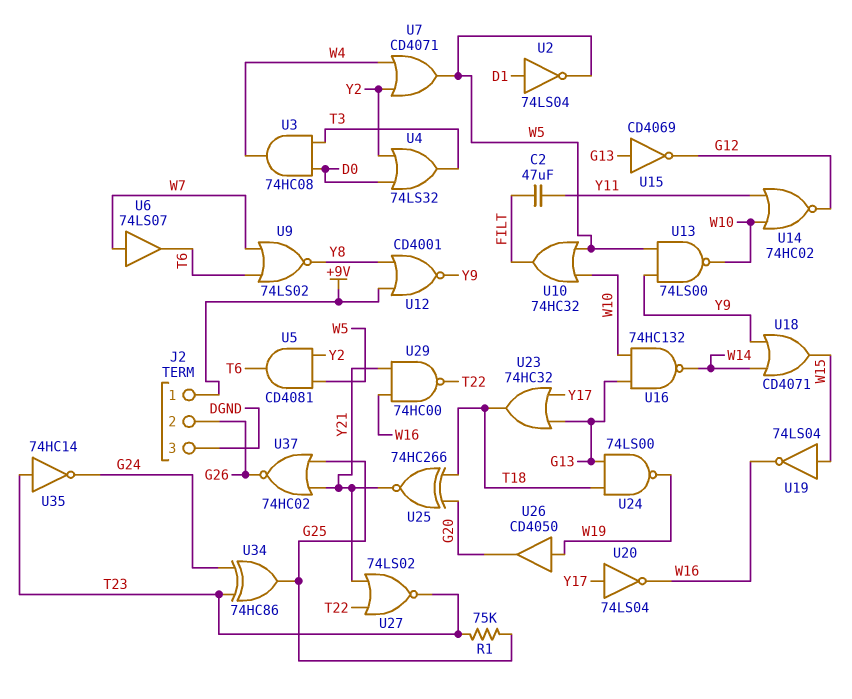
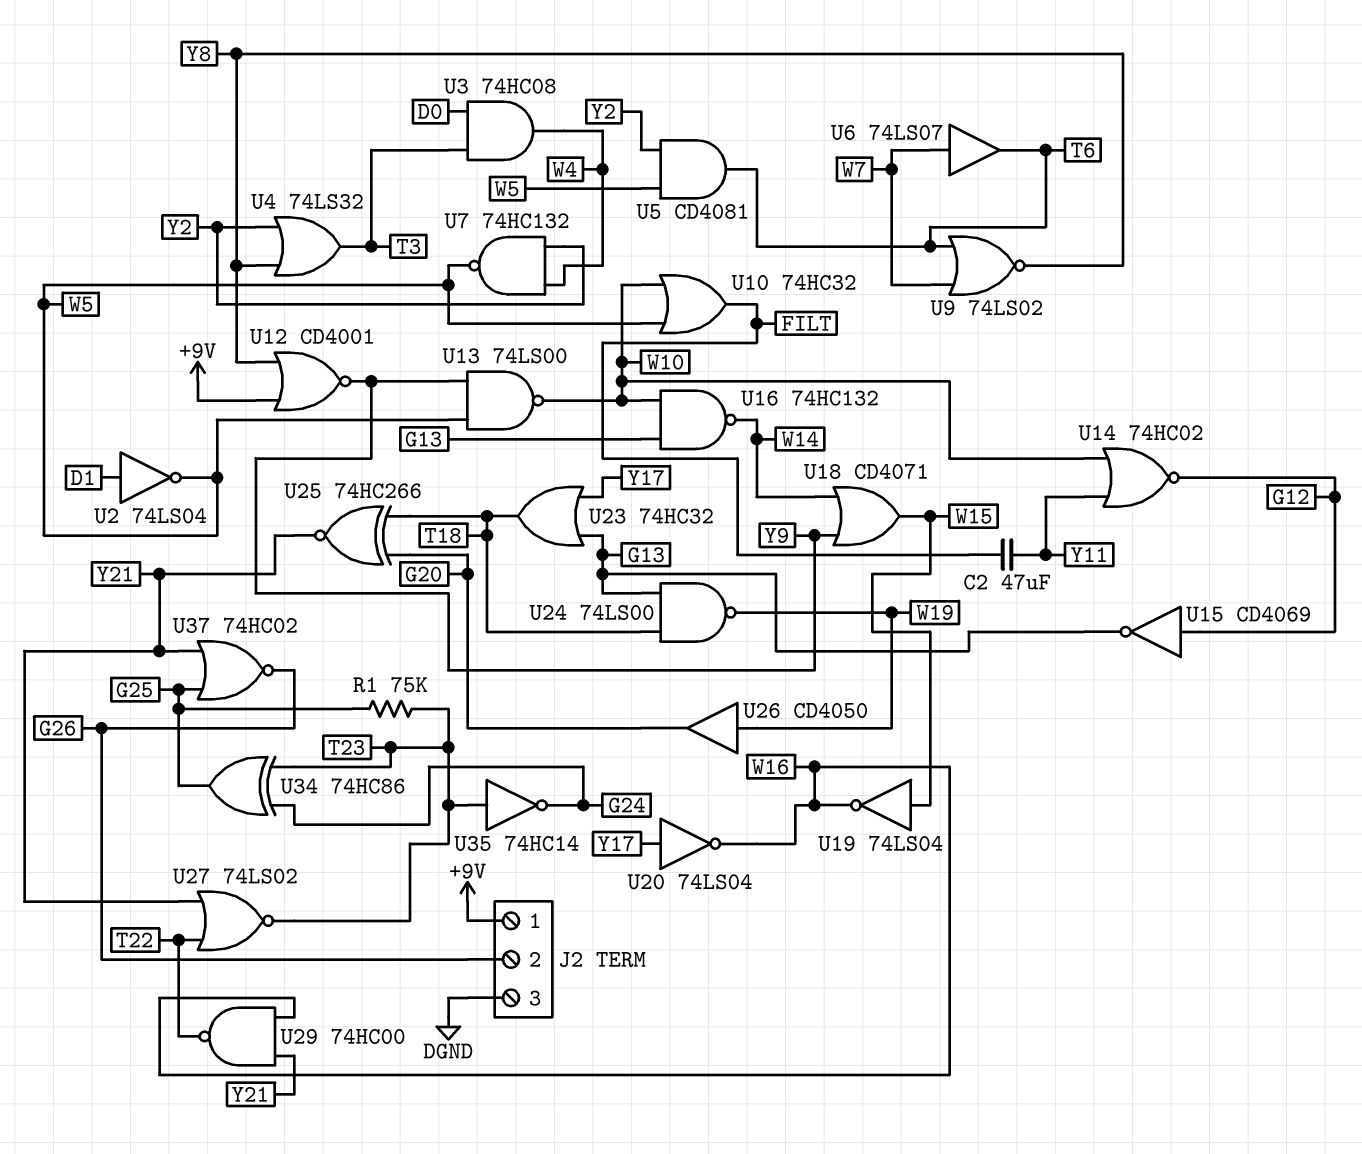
U4: OR 74LS32 (in D0, in Y2, out T3) -> OR 74LS32 (in Y2, in Y8, out T3)
U7: OR CD4071 (in W4, in Y2, out W5) -> NAND 74HC132 (in W4, in Y2, out W5)
U15: NOT CD4069 (in G13, out G12) -> NOT CD4069 (in G12, out G13)

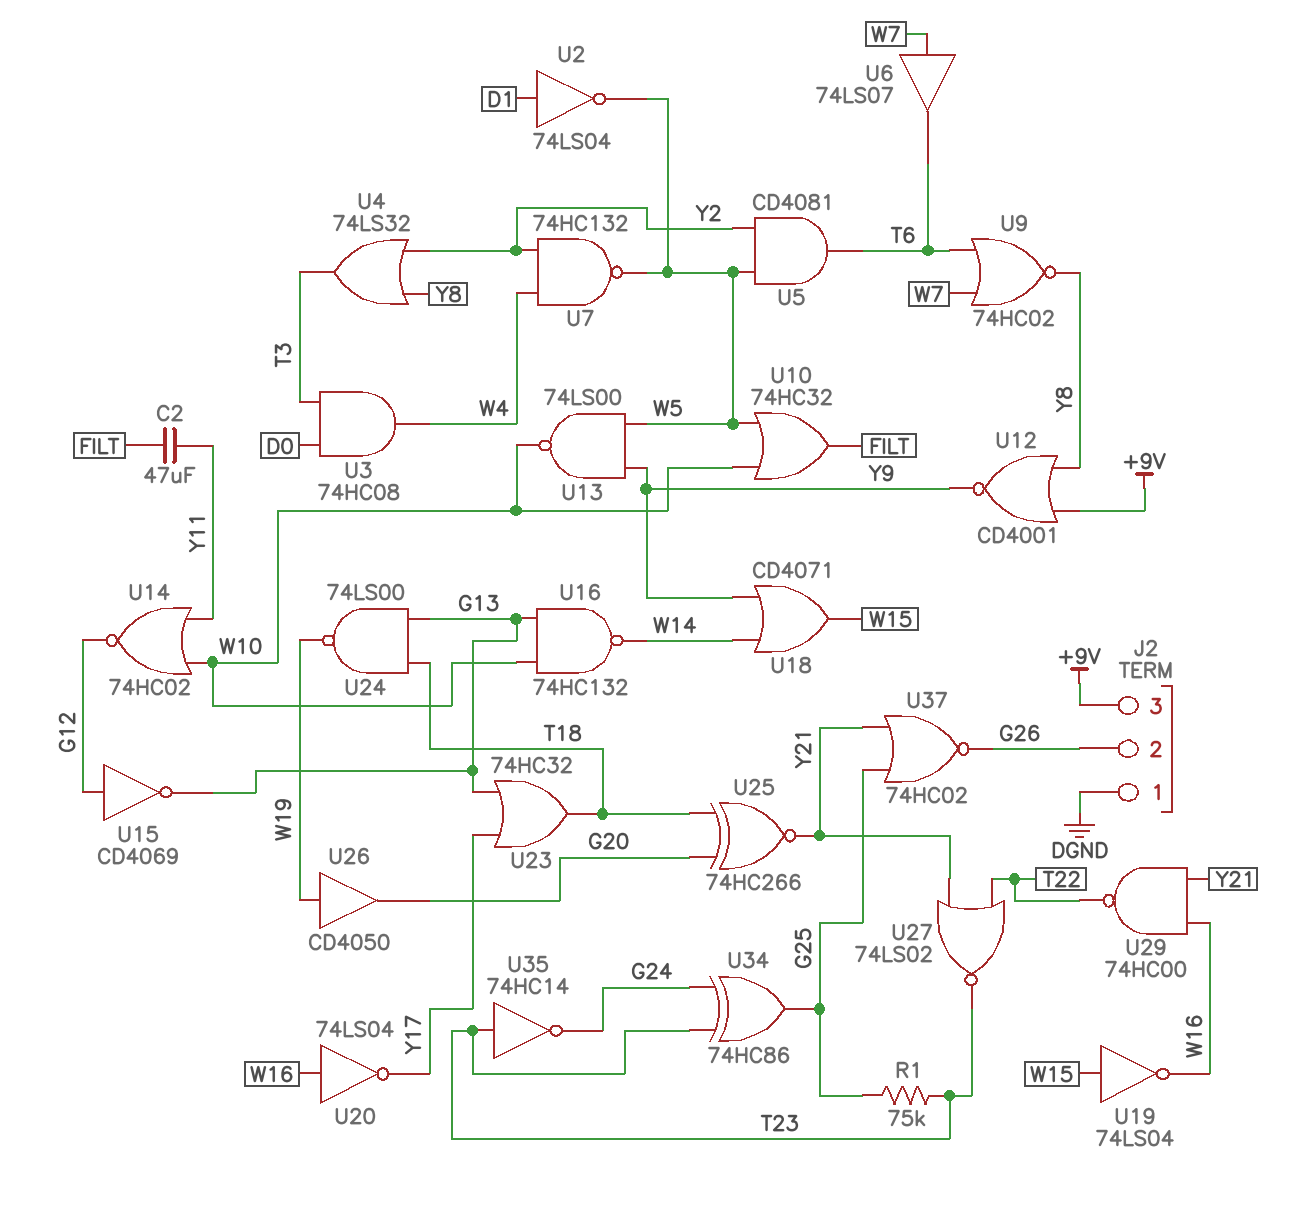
J2 pin 1: +9V -> DGND
J2 pin 3: DGND -> +9V
U9: NOR 74LS02 (in T6, in W7, out Y8) -> NOR 74HC02 (in T6, in W7, out Y8)
U20: NOT 74LS04 (in Y17, out W16) -> NOT 74LS04 (in W16, out Y17)

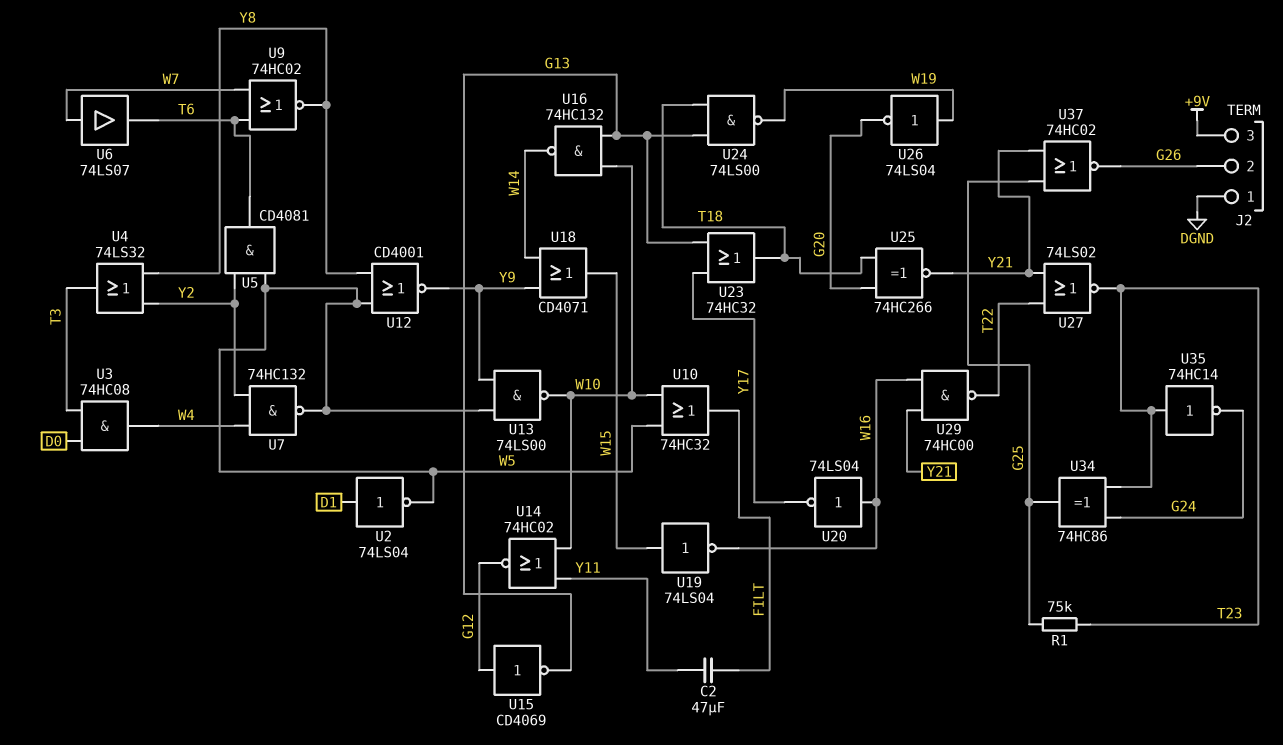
U12: NOR CD4001 (in +9V, in Y8, out Y9) -> NOR CD4001 (in W5, in Y8, out Y9)
U26: buffer CD4050 (in W19, out G20) -> NOT 74LS04 (in W19, out G20)

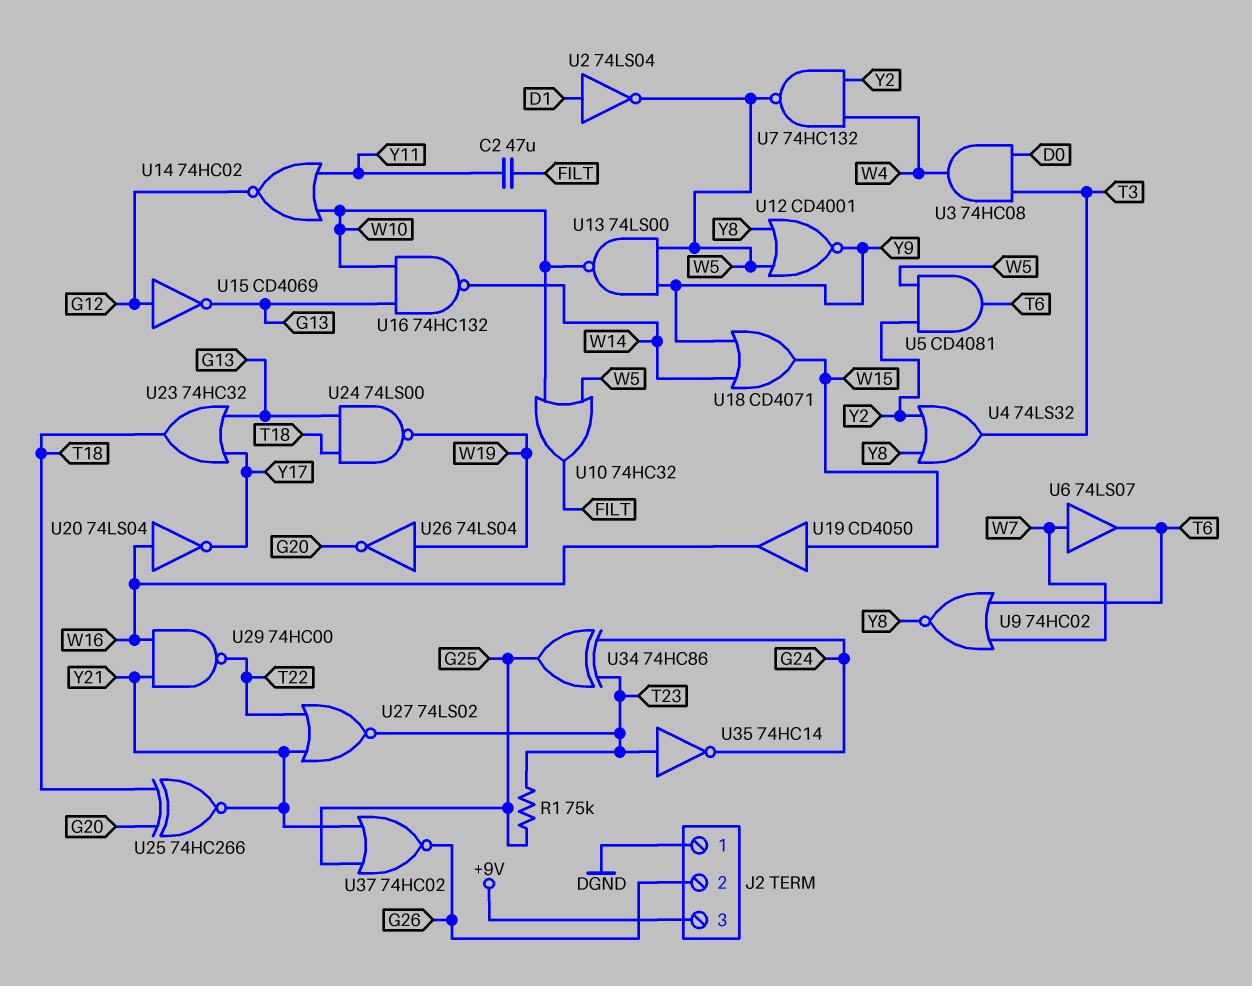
U19: NOT 74LS04 (in W15, out W16) -> buffer CD4050 (in W15, out W16)

